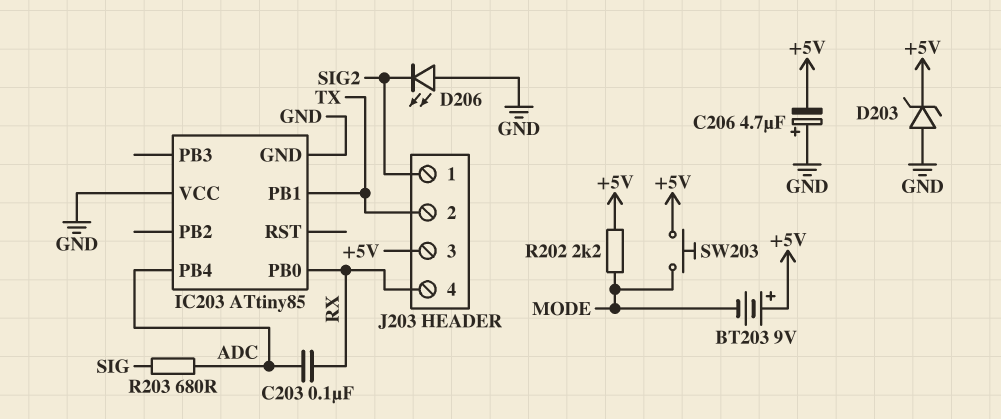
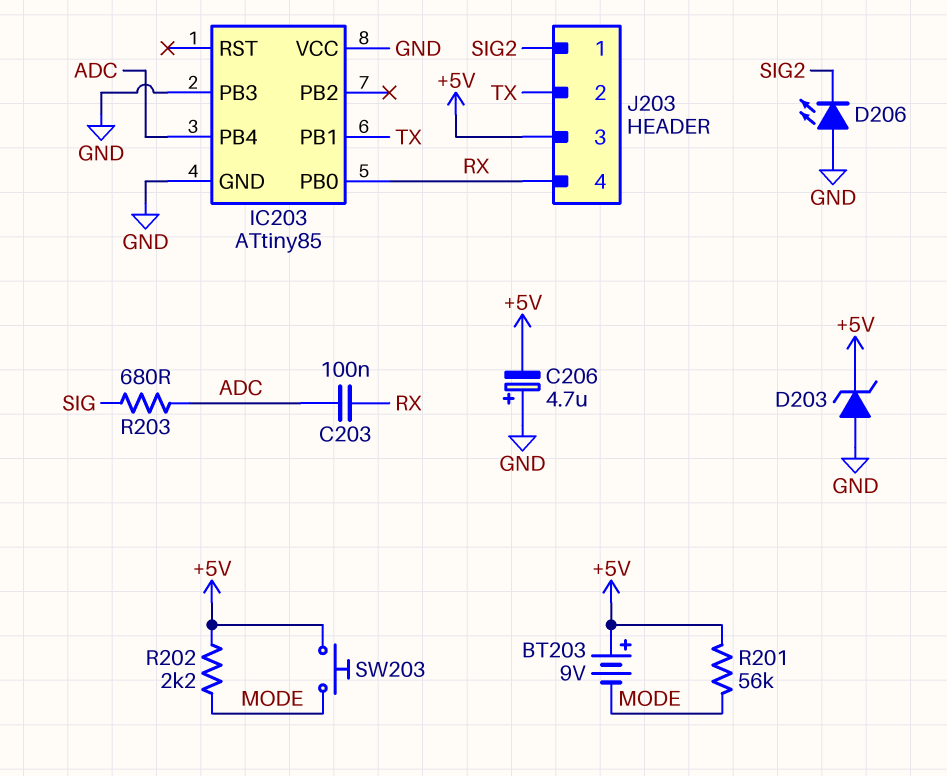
IC203 pin PB3: none -> GND
R201: none -> 56k (+5V, MODE)

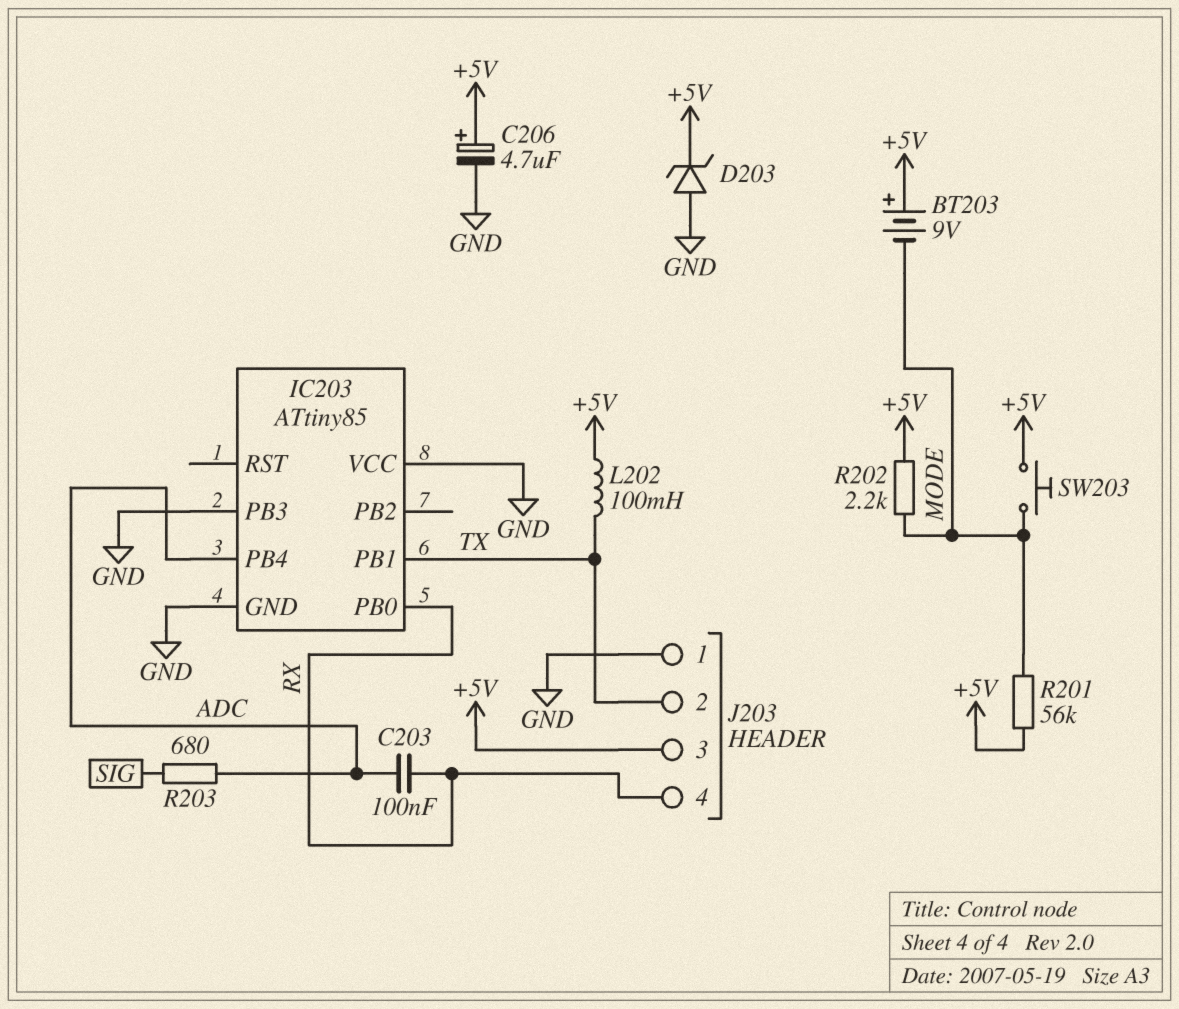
C206: 4.7uF (plus GND, minus +5V) -> 4.7uF (plus +5V, minus GND)
D206: LED (A GND, K SIG2) -> none
J203 pin 1: SIG2 -> GND
L202: none -> 100mH (+5V, TX)

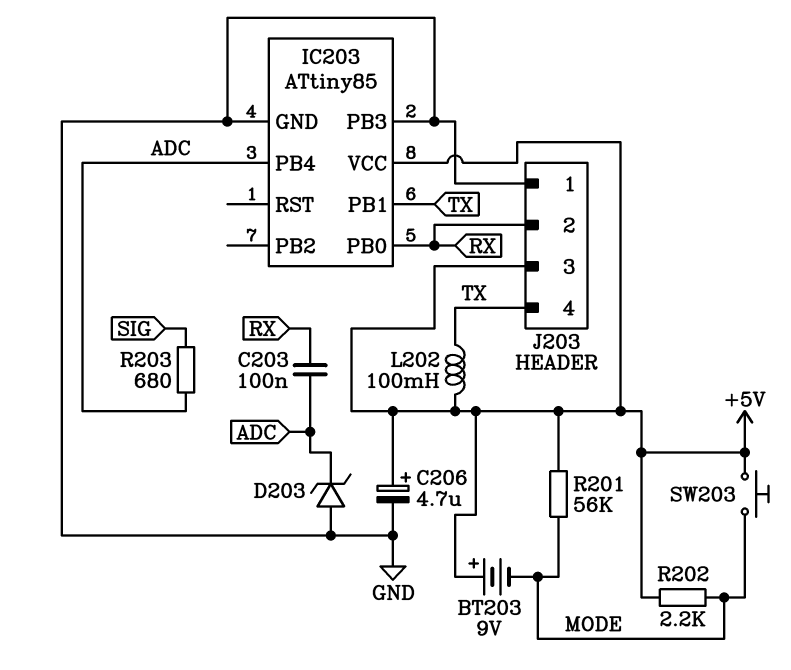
D203: zener (A GND, K +5V) -> zener (A GND, K ADC)
IC203 pin VCC: GND -> +5V
J203 pin 2: TX -> RX
J203 pin 4: RX -> TX

